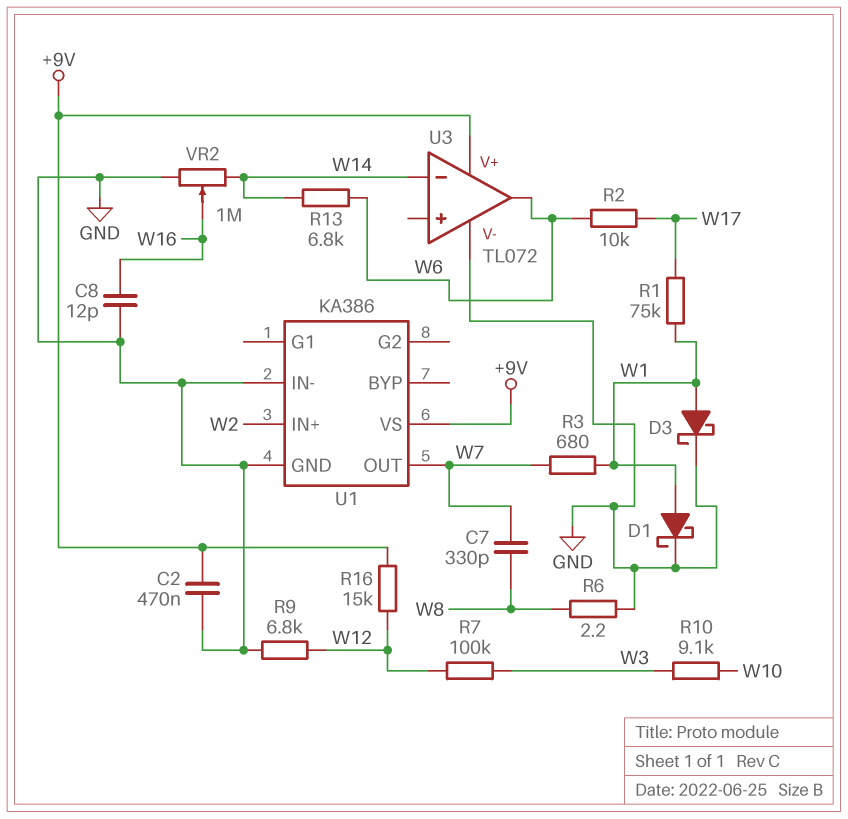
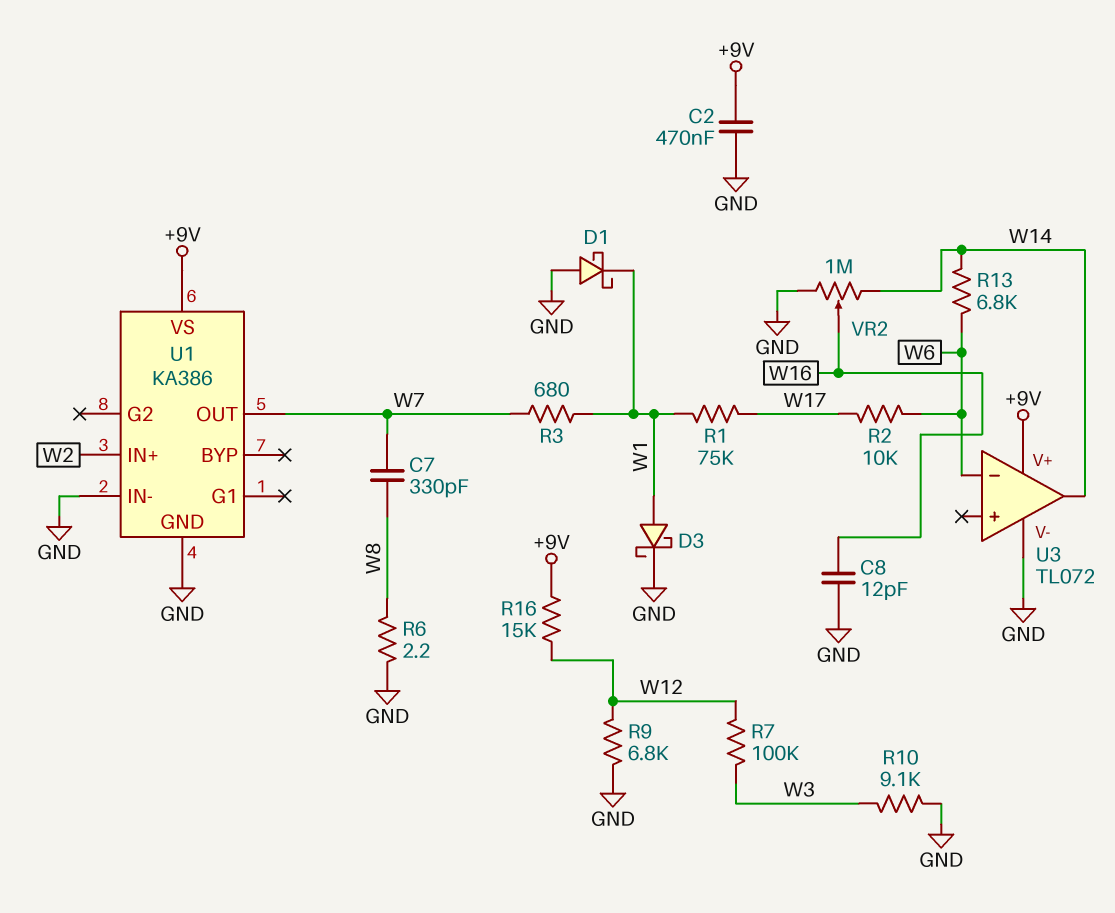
D1: schottky (A W1, K GND) -> schottky (A GND, K W1)
R10: 9.1k (W3, W10) -> 9.1k (GND, W3)
U3 pin in-: W14 -> W6
U3 pin out: W6 -> W14

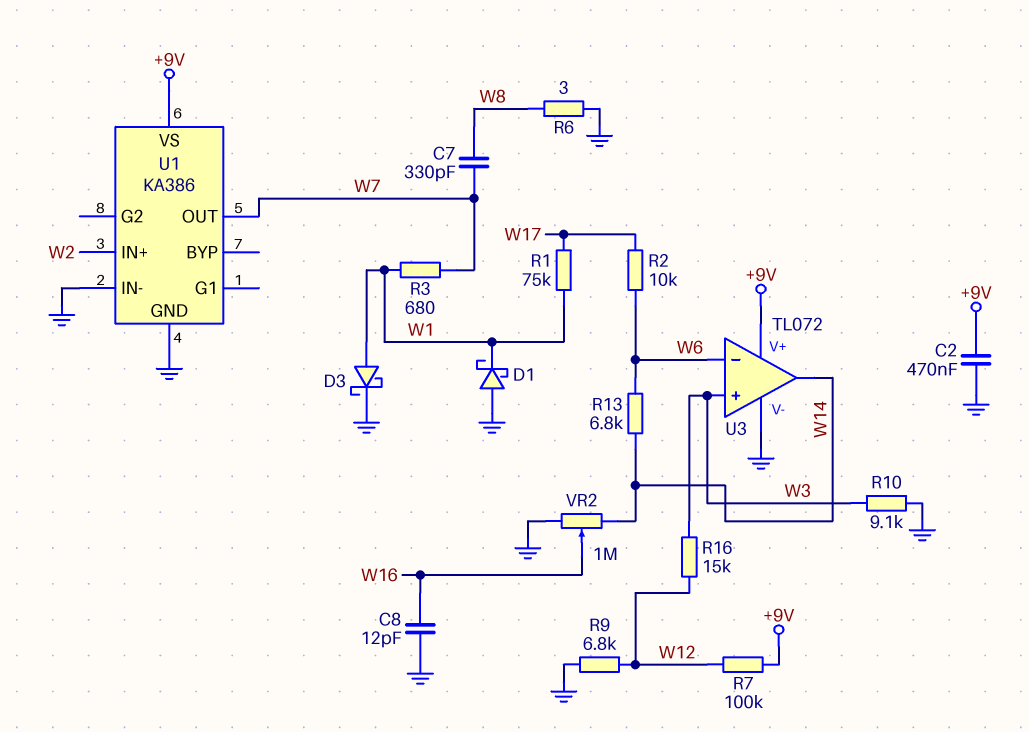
R6: 2.2 (GND, W8) -> 3 (GND, W8)
R7: 100k (W3, W12) -> 100k (+9V, W12)
R16: 15k (+9V, W12) -> 15k (W3, W12)
U3 pin in+: none -> W3

